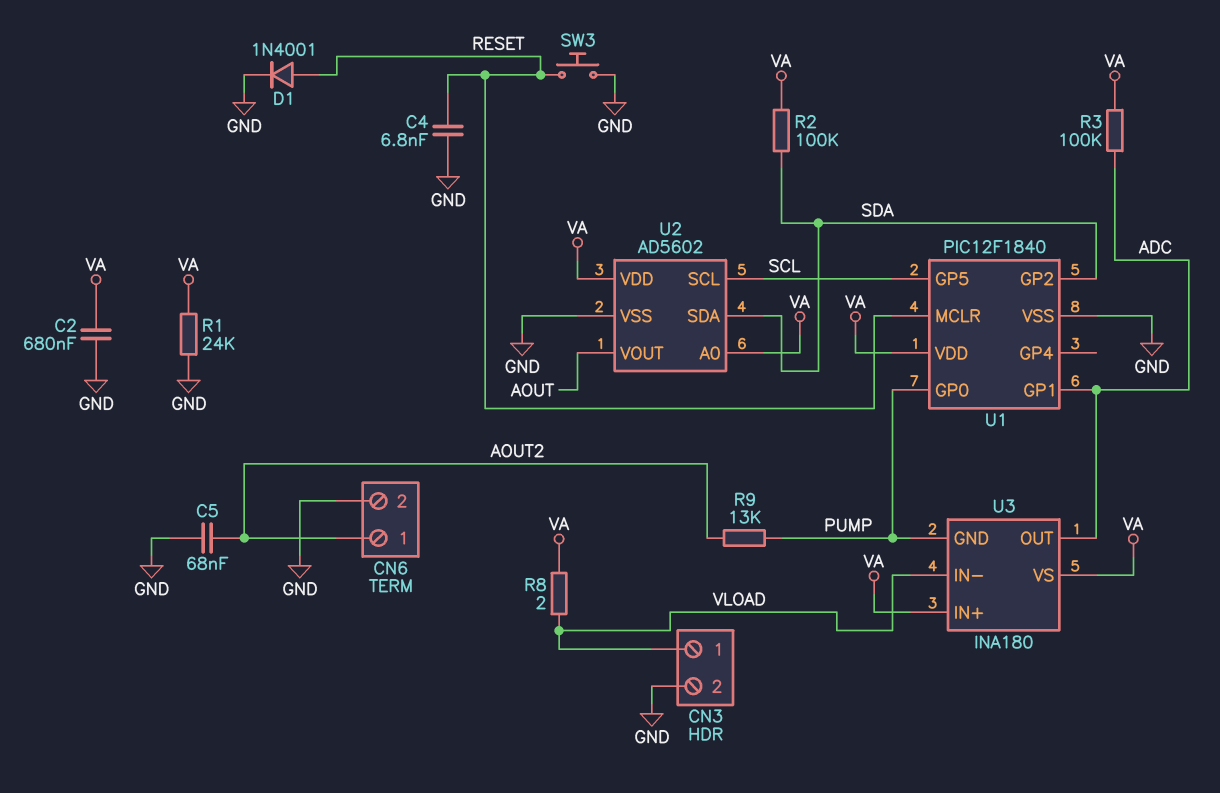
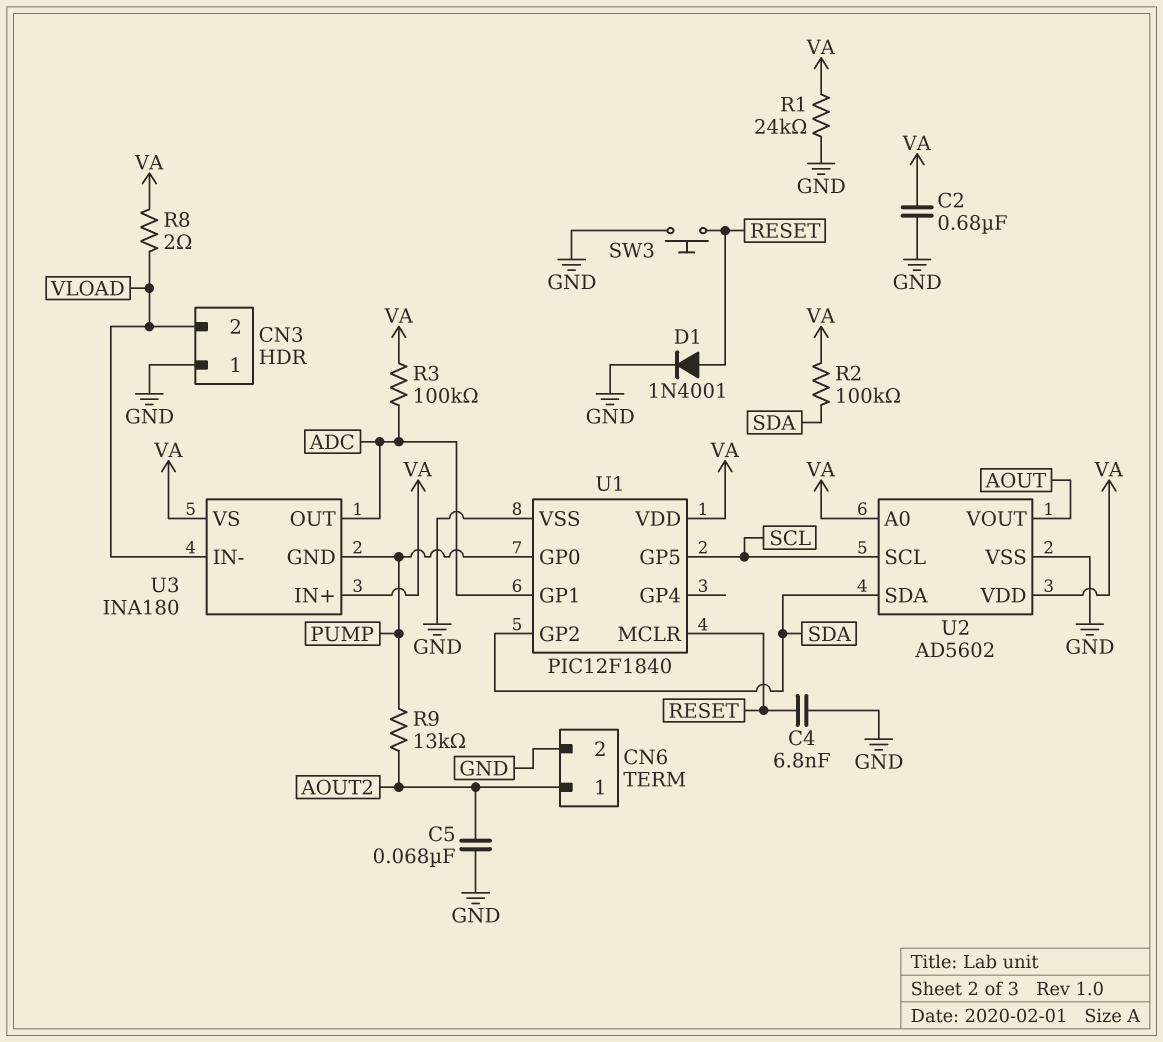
CN3 pin 1: VLOAD -> GND
CN3 pin 2: GND -> VLOAD

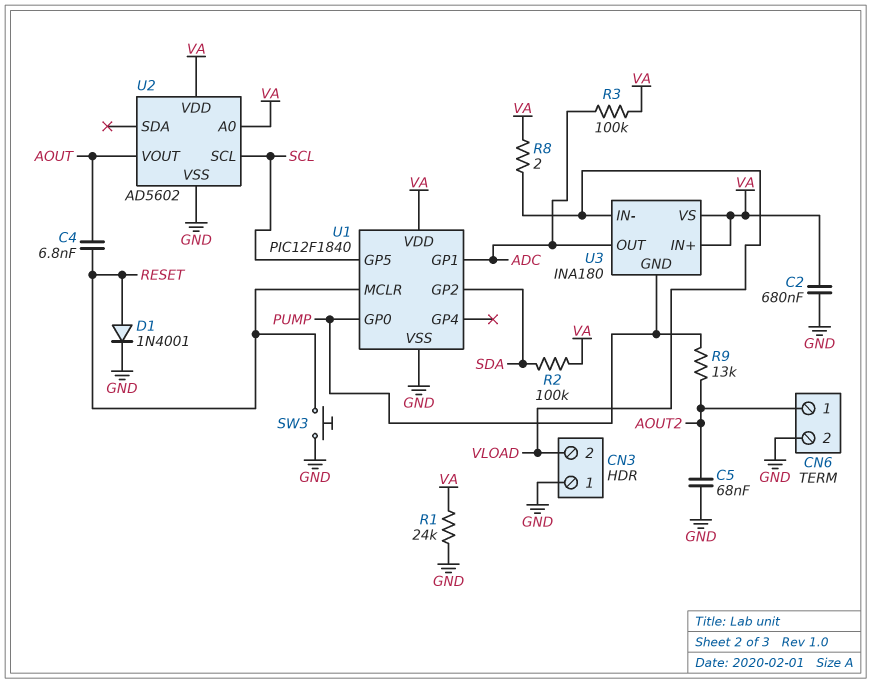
C4: 6.8nF (GND, RESET) -> 6.8nF (AOUT, RESET)
U2 pin SDA: SDA -> none

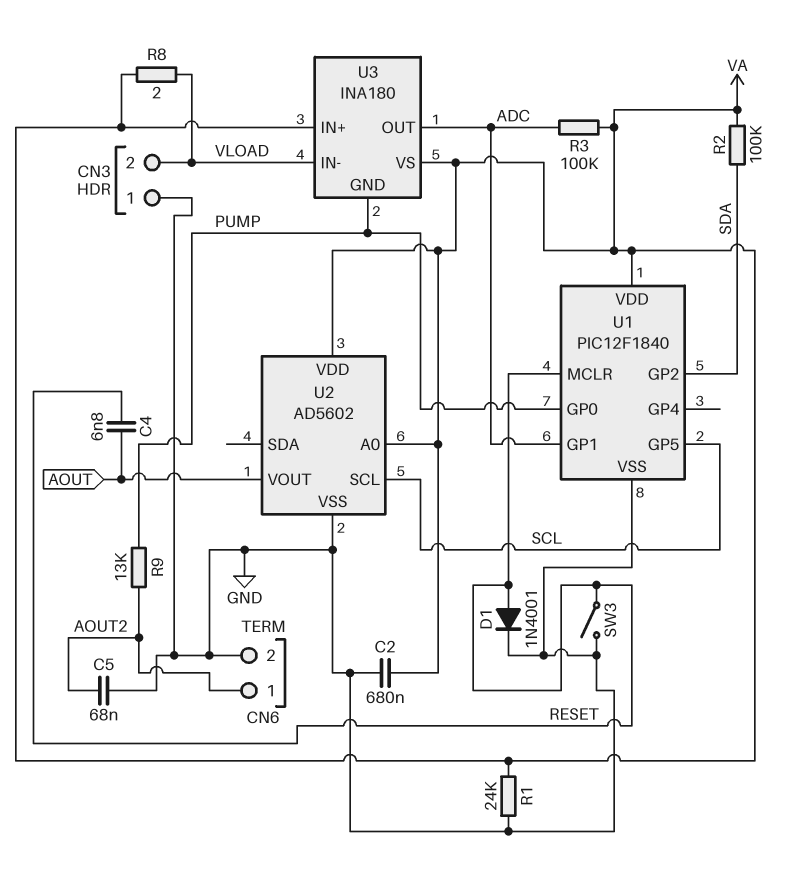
SW3: button (GND, RESET) -> switch (GND, RESET)

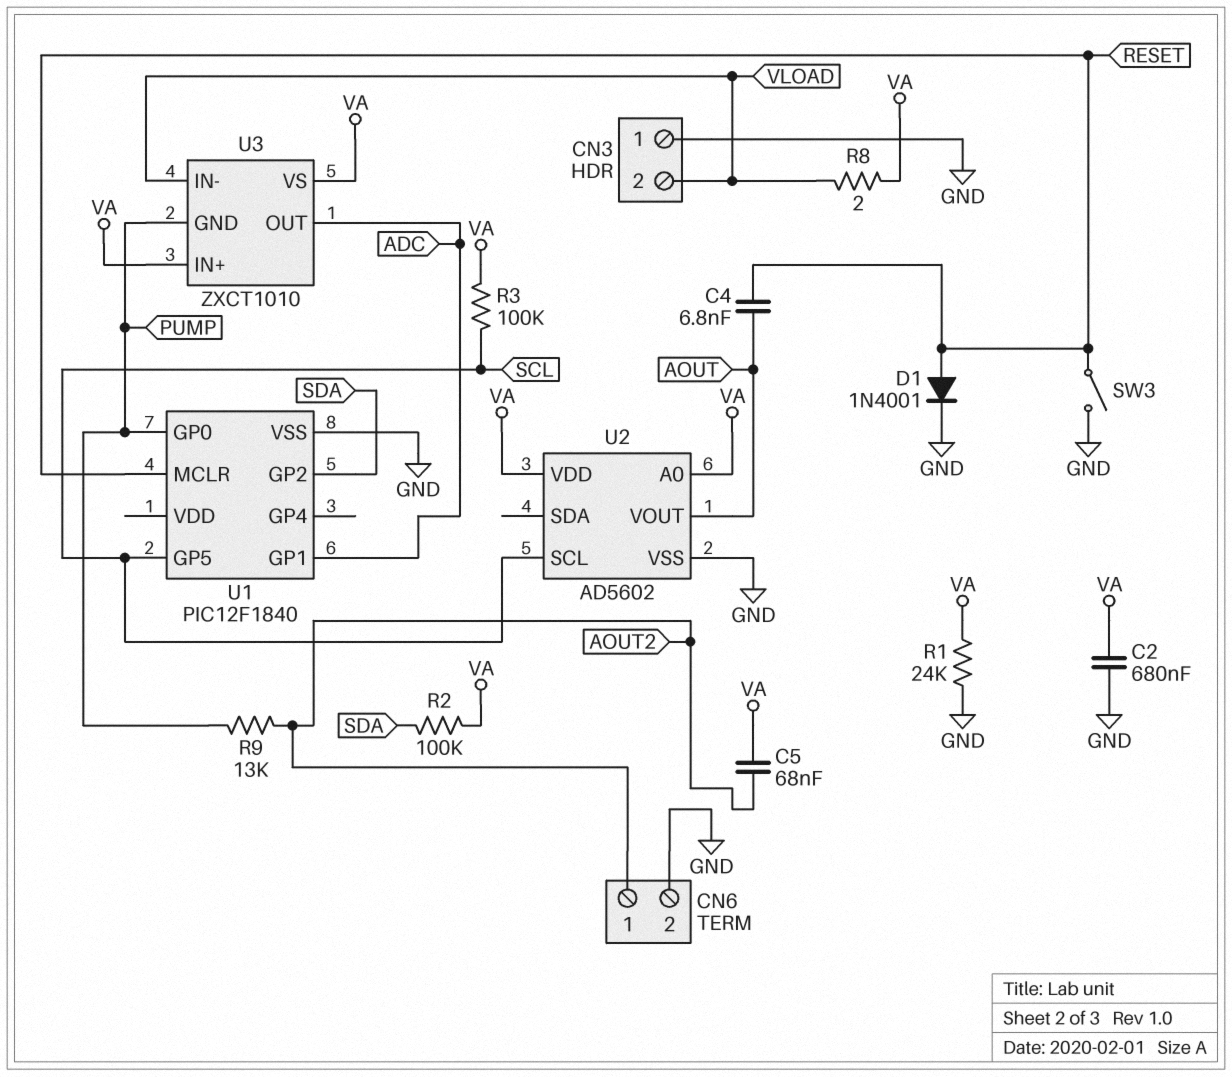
C5: 68nF (AOUT2, GND) -> 68nF (AOUT2, VA)
R3: 100k (ADC, VA) -> 100k (SCL, VA)
U1 pin VDD: VA -> none
U3: INA180 -> ZXCT1010

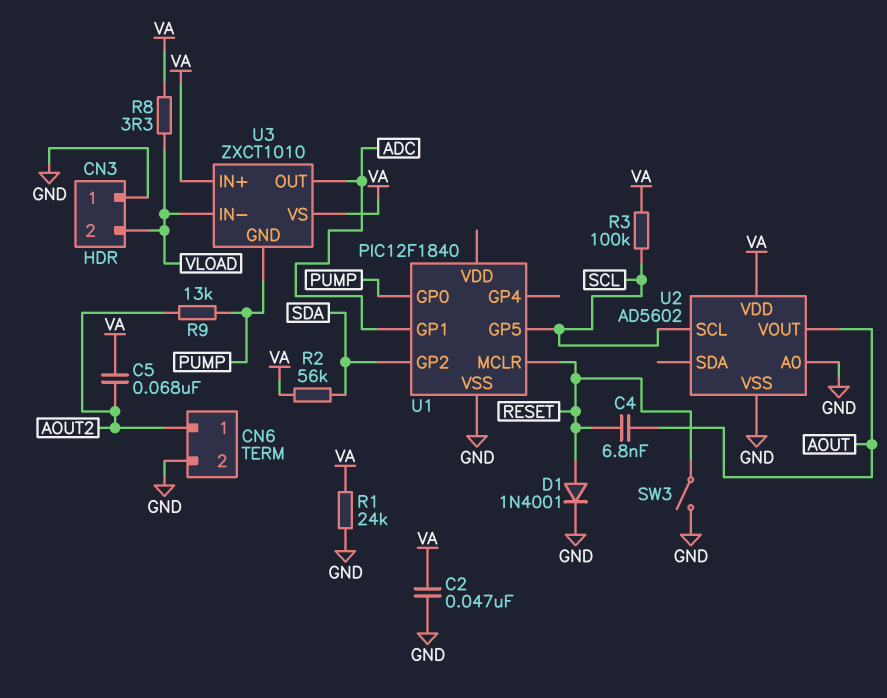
C2: 680nF (GND, VA) -> 47nF (GND, VA)
R2: 100k (SDA, VA) -> 56k (SDA, VA)
R8: 2 (VA, VLOAD) -> 3.3 (VA, VLOAD)
U2 pin A0: VA -> GND

